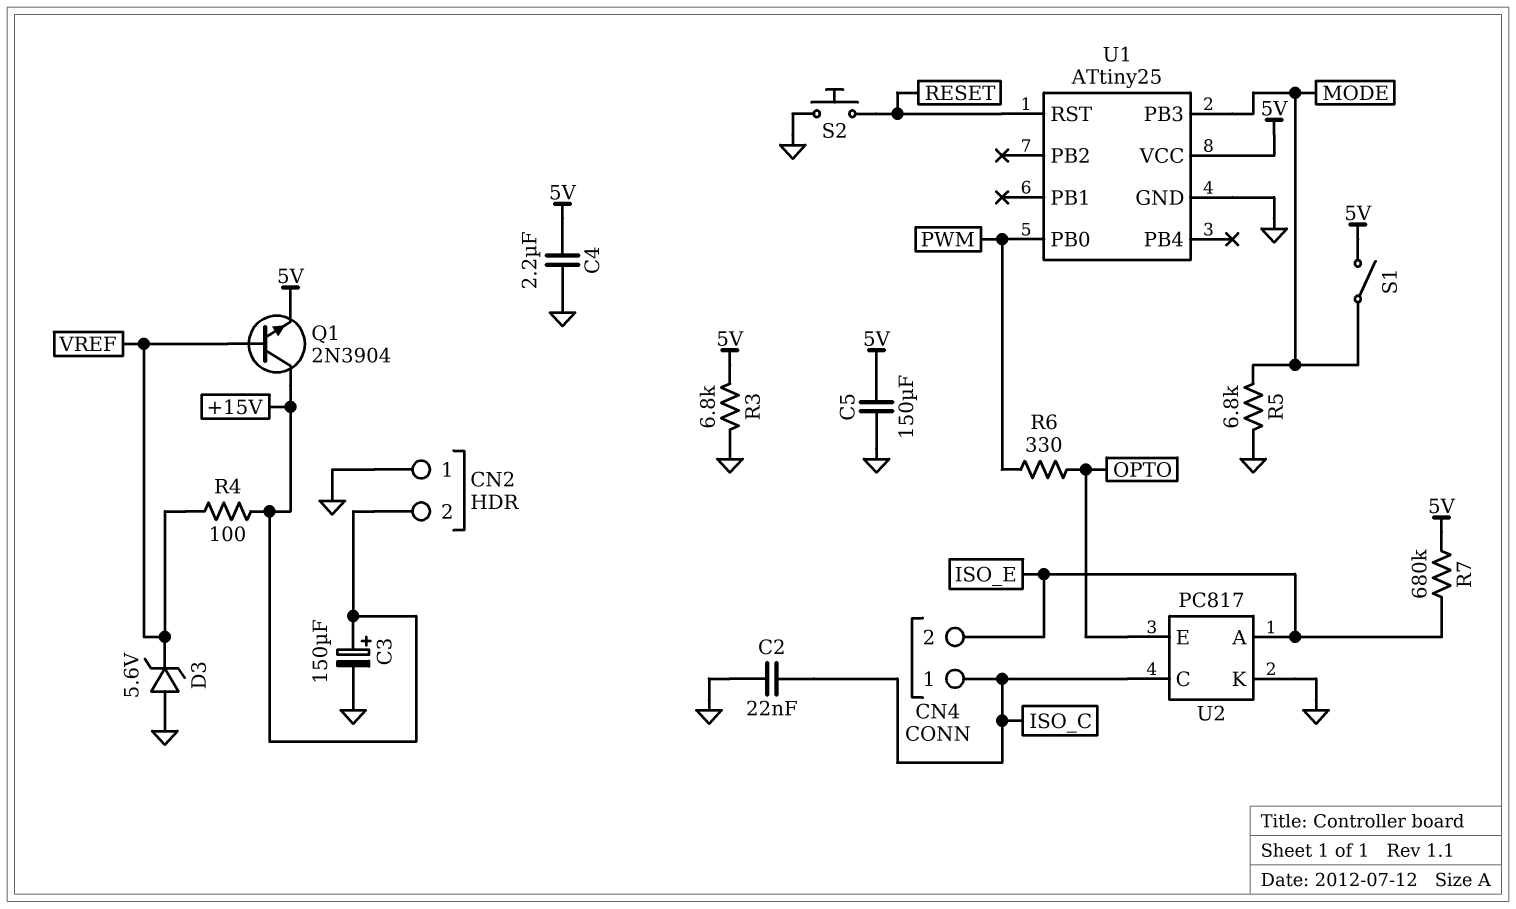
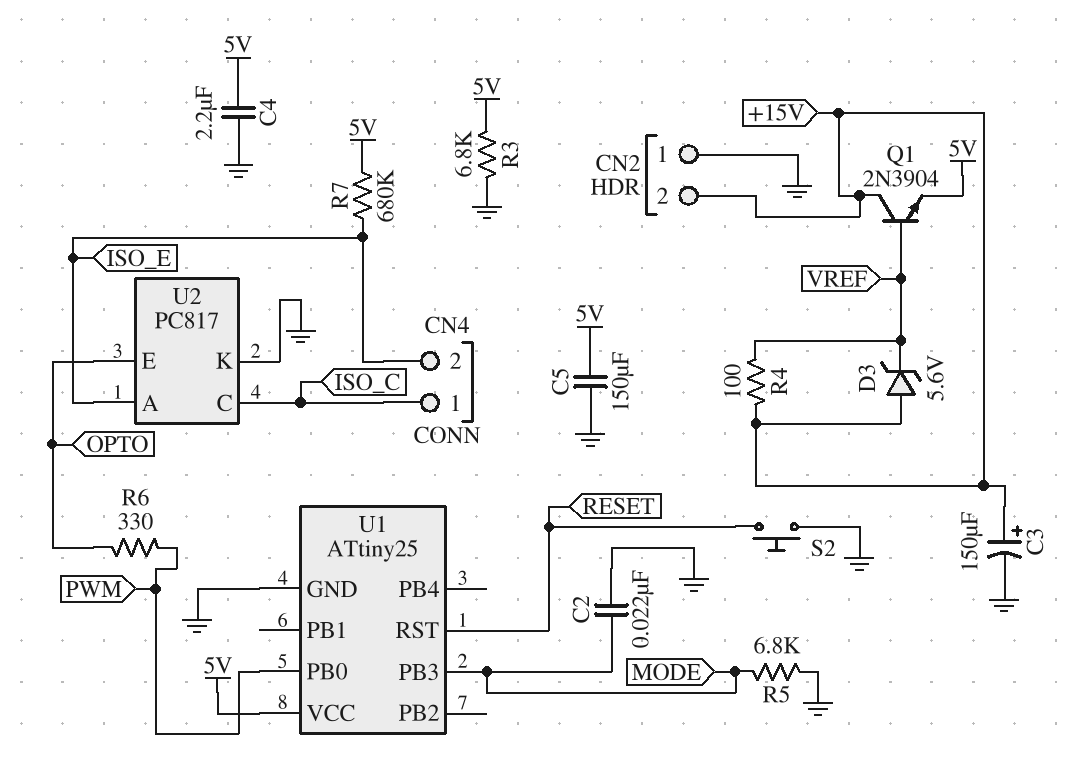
C2: 22nF (GND, ISO_C) -> 22nF (GND, MODE)
D3: zener 5.6V (A GND, K VREF) -> zener 5.6V (A +15V, K VREF)
S1: switch (5V, MODE) -> none

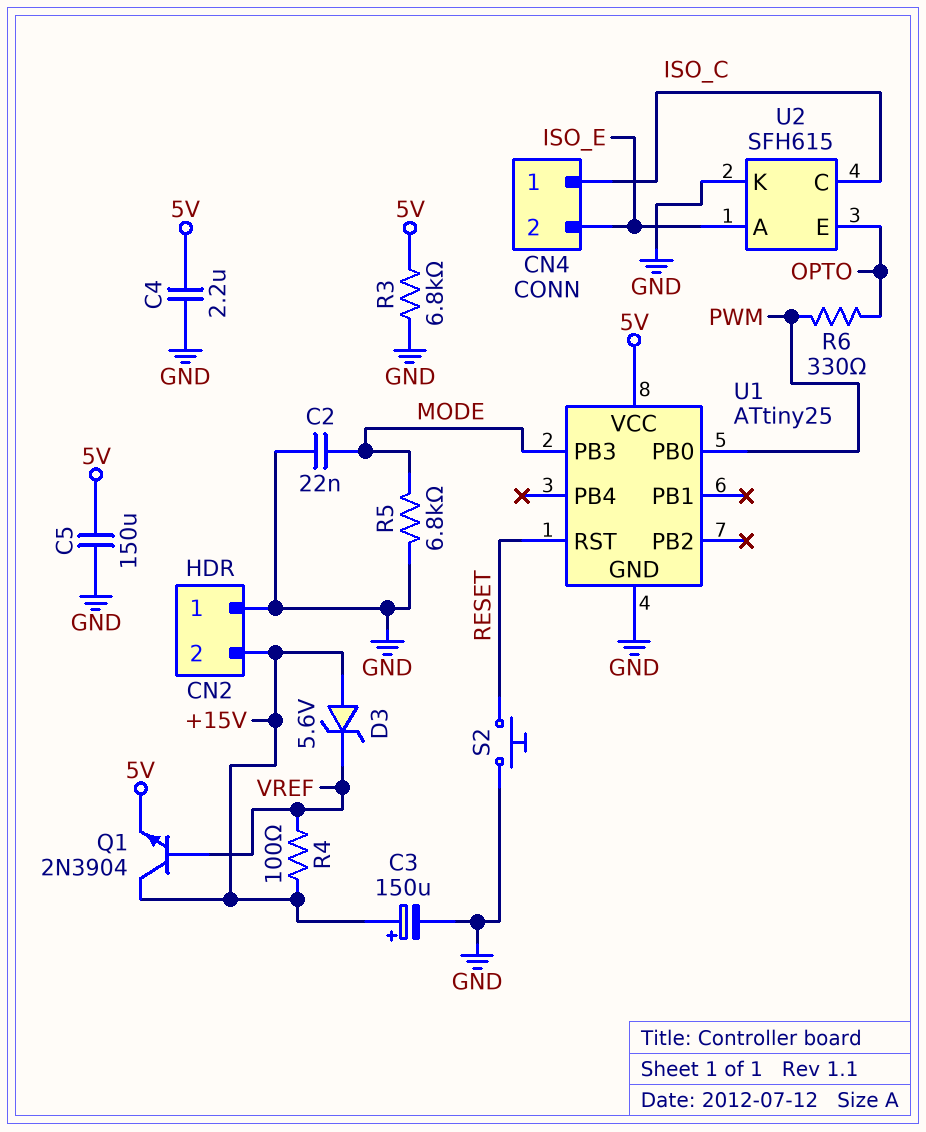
R7: 680k (5V, ISO_E) -> none
U2: PC817 -> SFH615

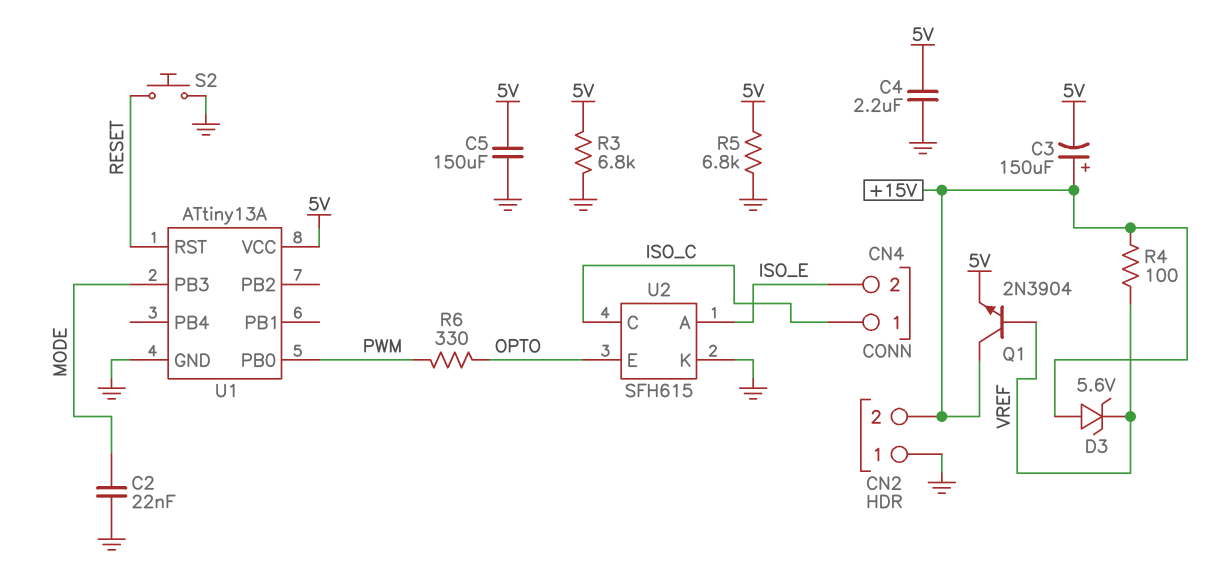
C3: 150uF (plus +15V, minus GND) -> 150uF (plus +15V, minus 5V)
R5: 6.8k (GND, MODE) -> 6.8k (5V, GND)
U1: ATtiny25 -> ATtiny13A

